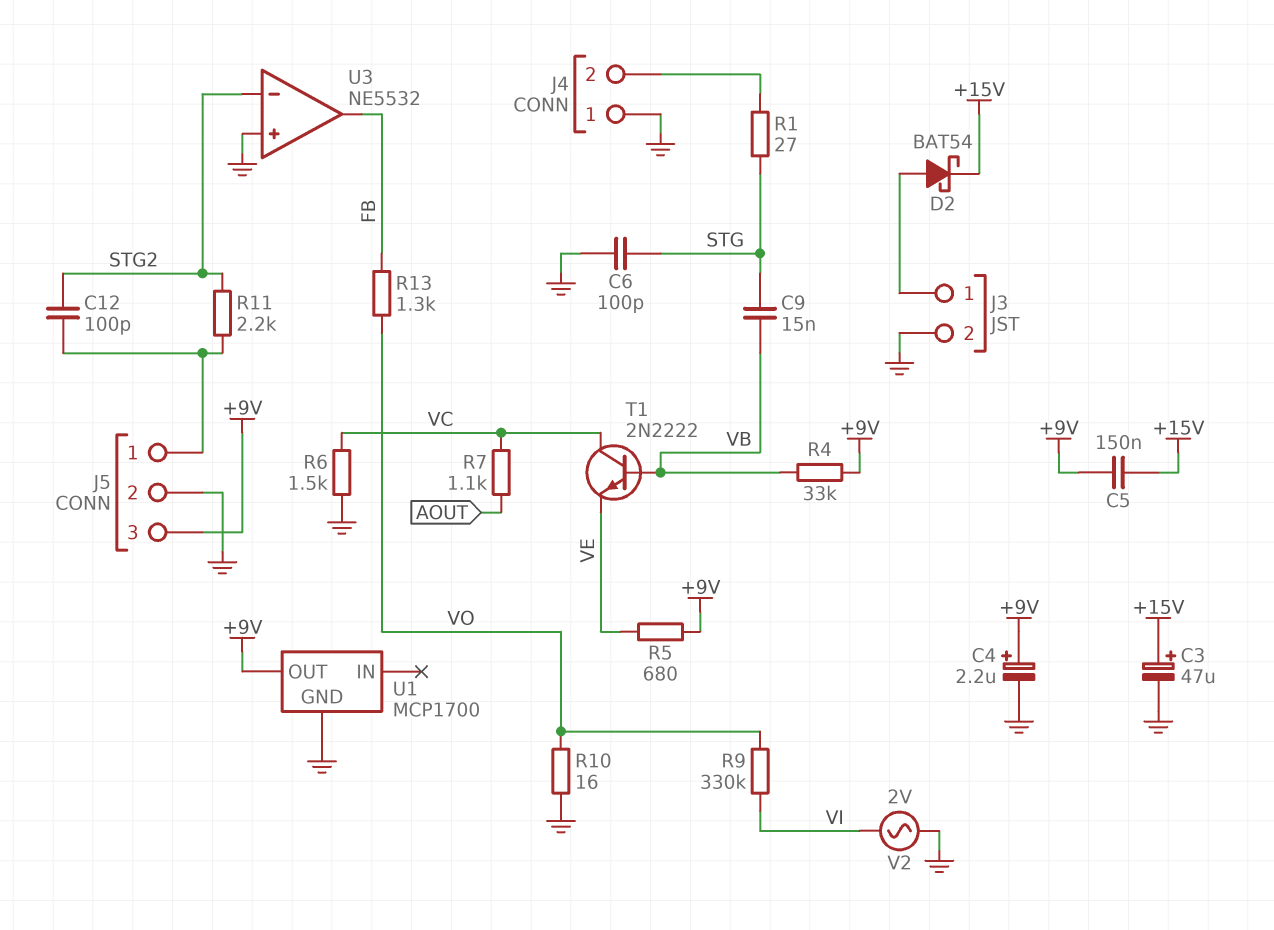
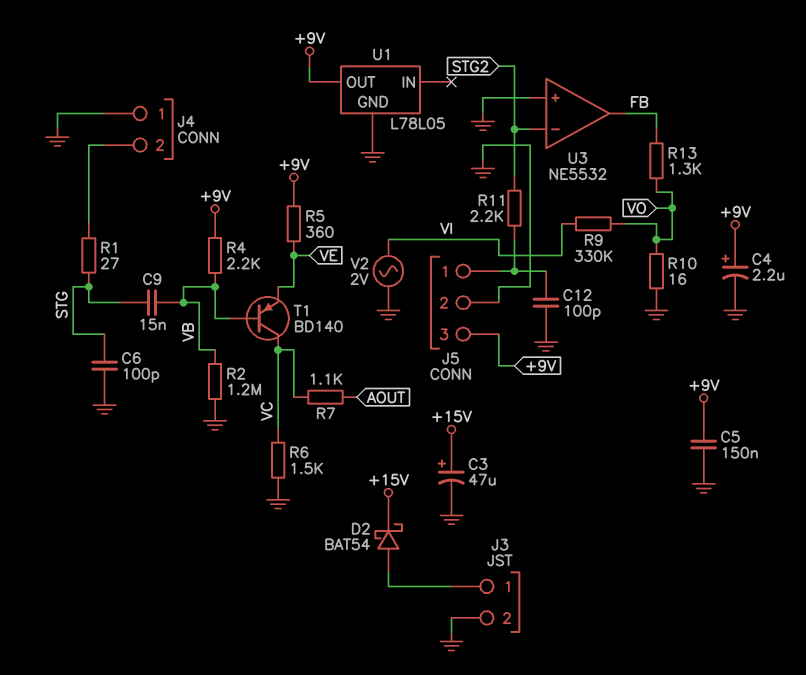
C5: 150nF (+9V, +15V) -> 150nF (+9V, GND)
C12: 100pF (J5/1, STG2) -> 100pF (GND, J5/1)
R2: none -> 1.2M (GND, VB)
R4: 33k (+9V, VB) -> 2.2k (+9V, VB)
R5: 680 (+9V, VE) -> 360 (+9V, VE)
T1: NPN 2N2222 (B VB, C VC, E VE) -> PNP BD140 (B VB, C VC, E VE)
U1: MCP1700 -> L78L05

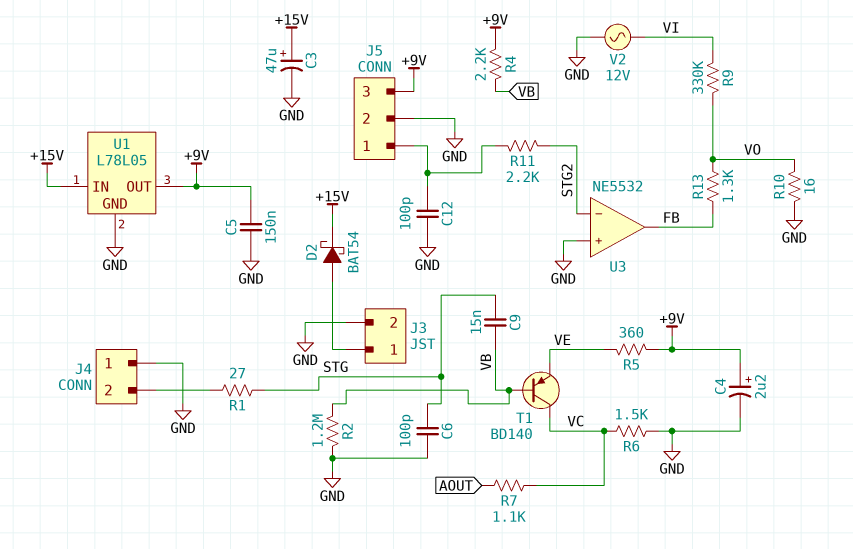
U1 pin IN: none -> +15V
V2: AC 2V (GND, VI) -> AC 12V (GND, VI)

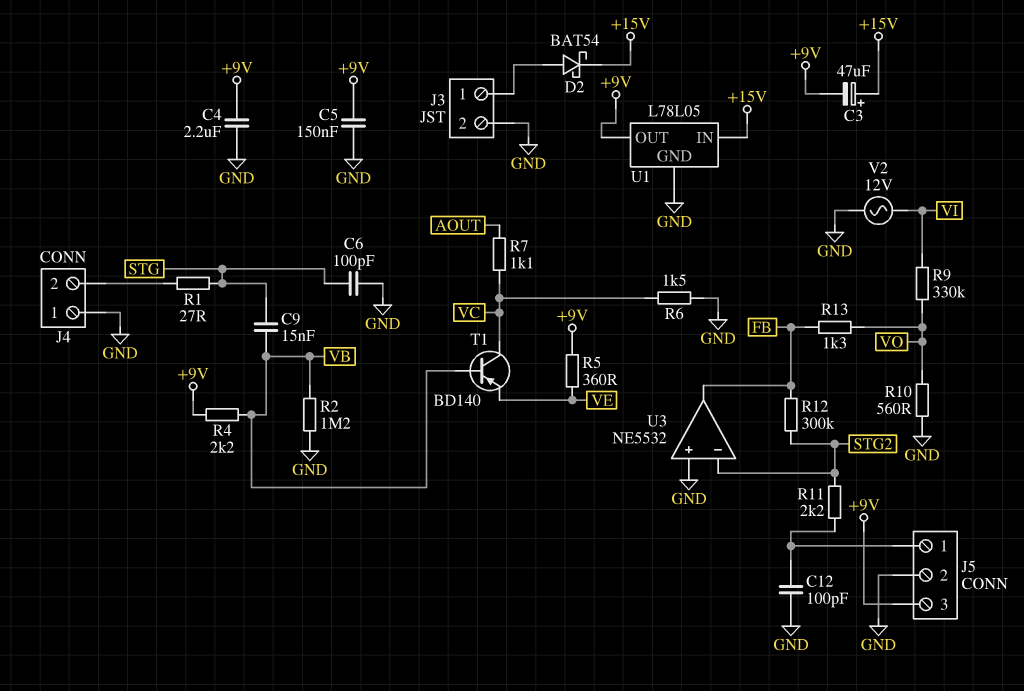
C3: 47uF (plus +15V, minus GND) -> 47uF (plus +15V, minus +9V)
C4: 2.2uF (plus +9V, minus GND) -> 2.2uF (+9V, GND)
R10: 16 (GND, VO) -> 560 (GND, VO)
R12: none -> 300k (FB, STG2)

